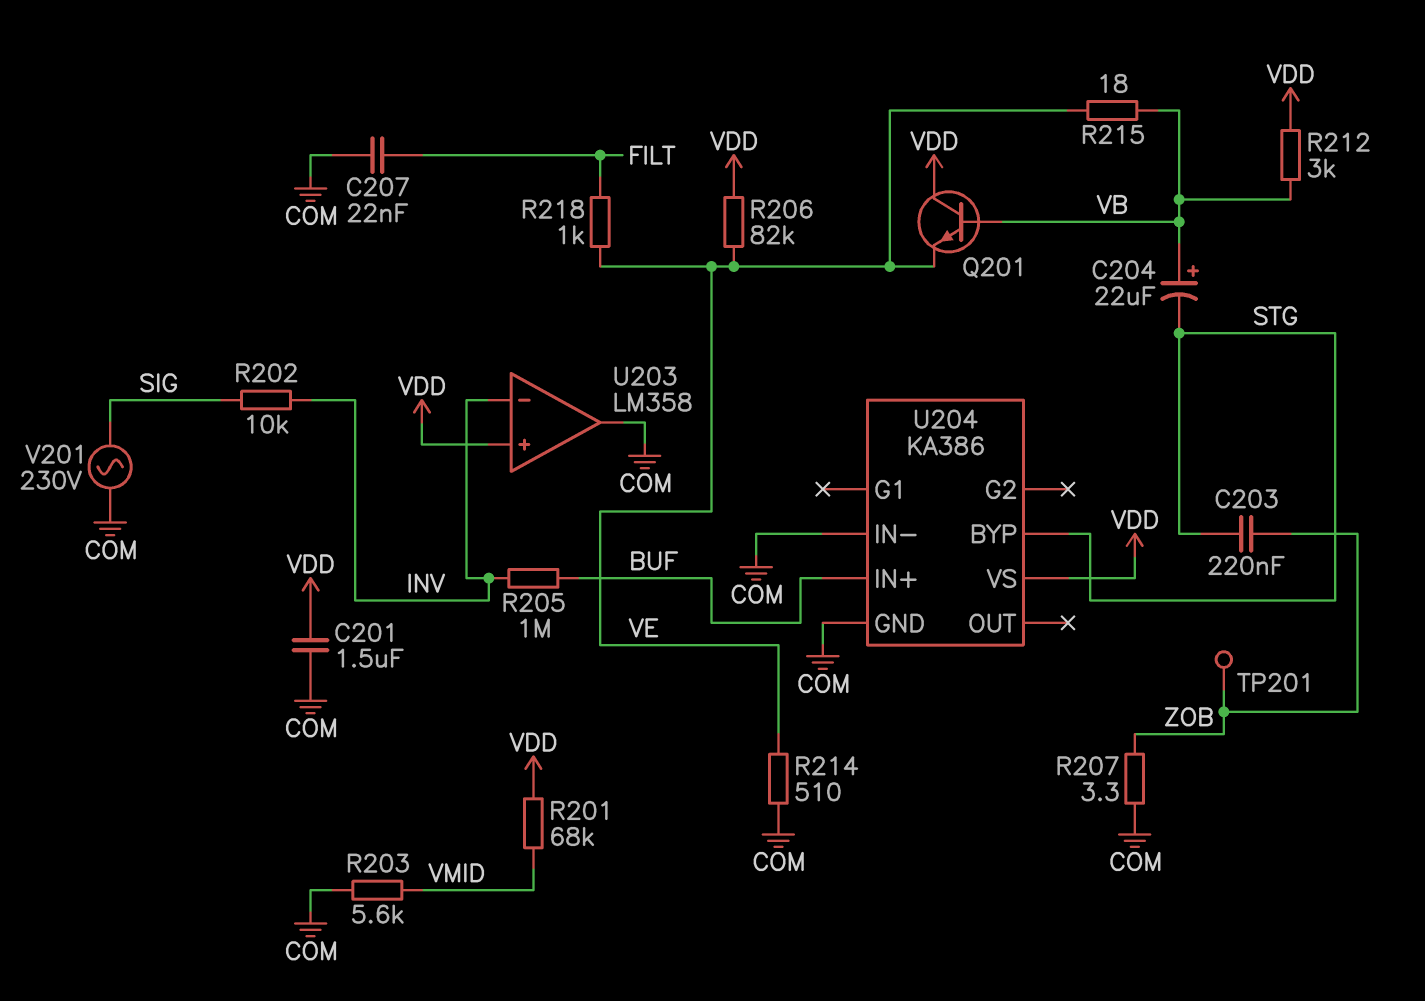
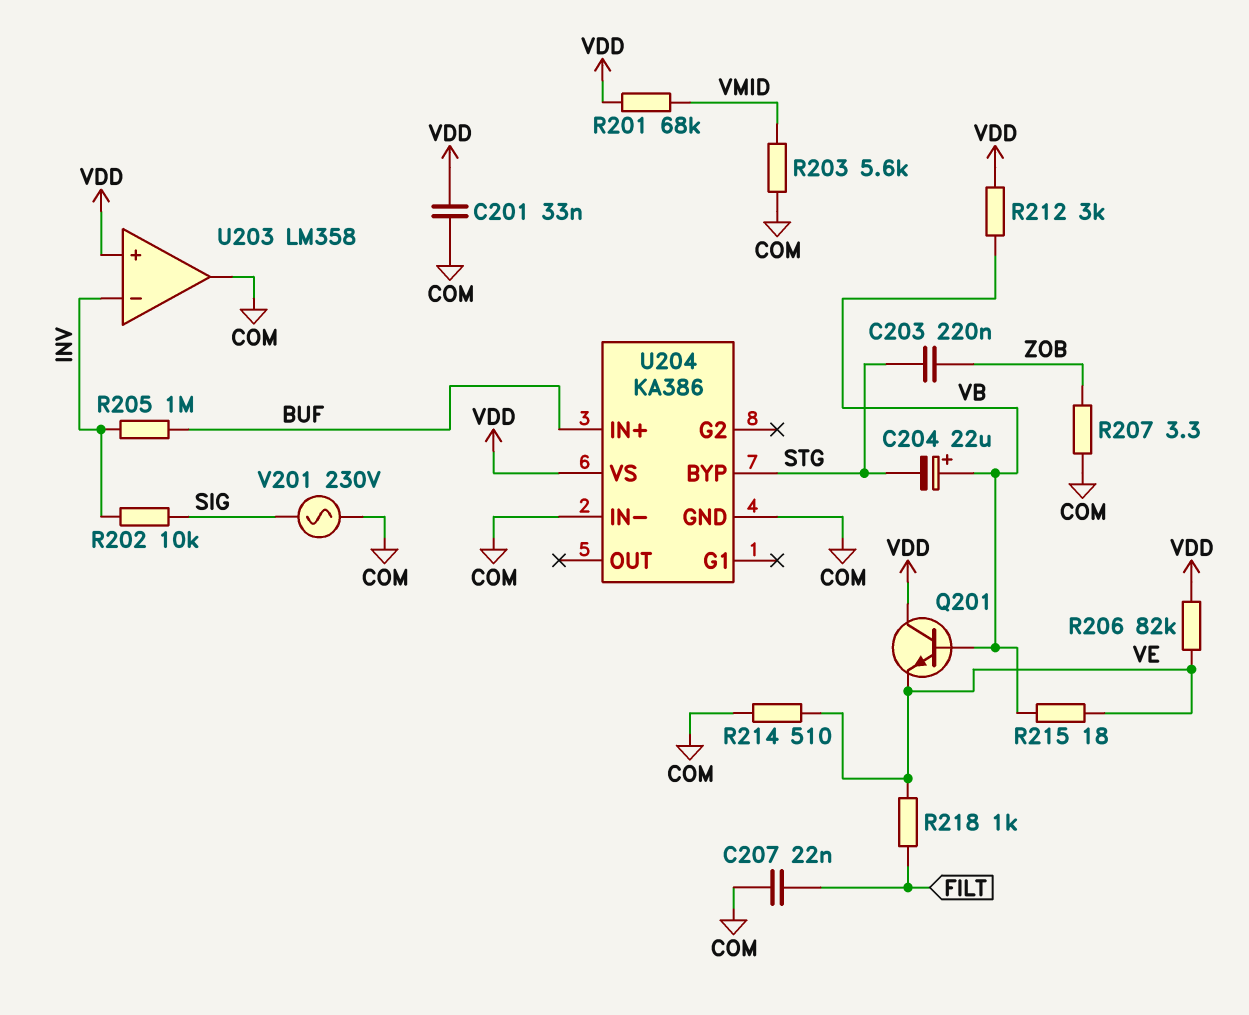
C201: 1.5uF (COM, VDD) -> 33nF (COM, VDD)
TP201: test point (ZOB) -> none

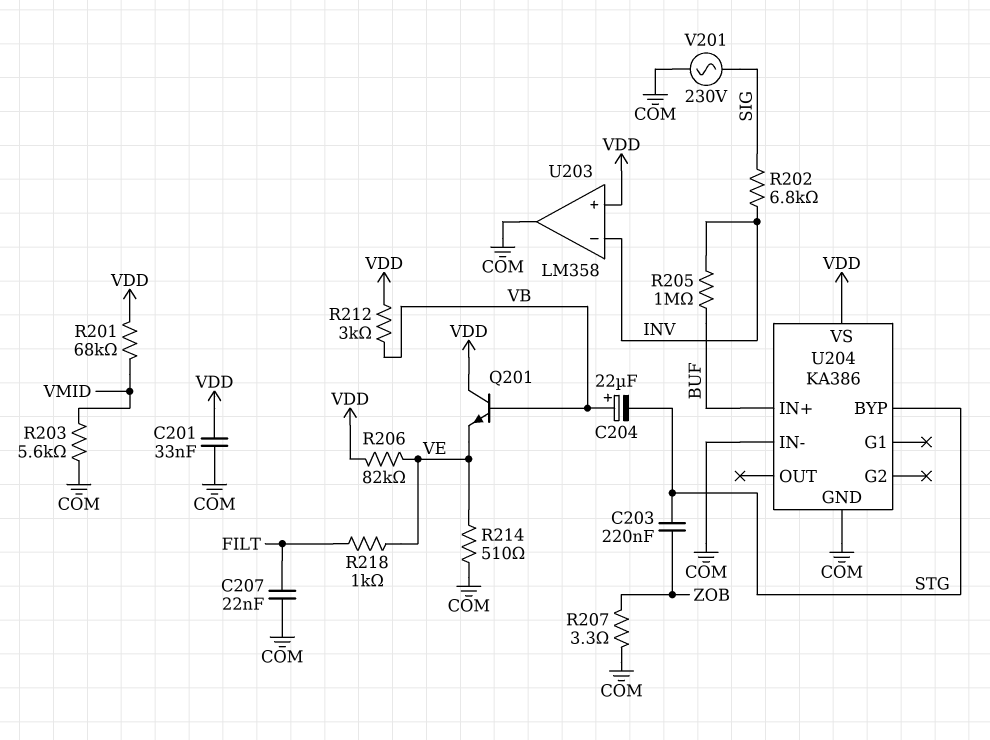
R202: 10k (INV, SIG) -> 6.8k (INV, SIG)
R215: 18 (VB, VE) -> none

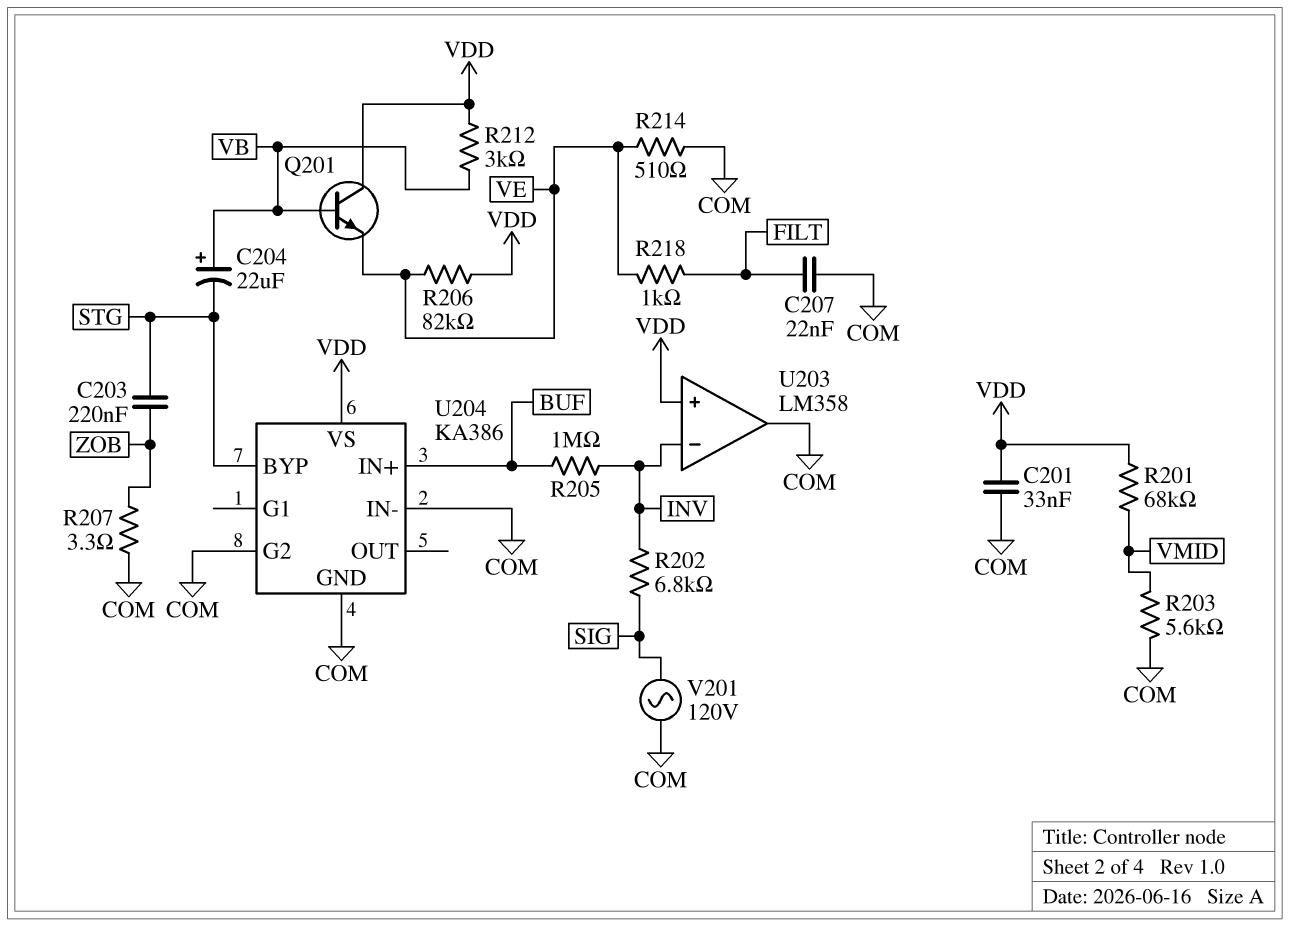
U204 pin G2: none -> COM
V201: AC 230V (COM, SIG) -> AC 120V (COM, SIG)

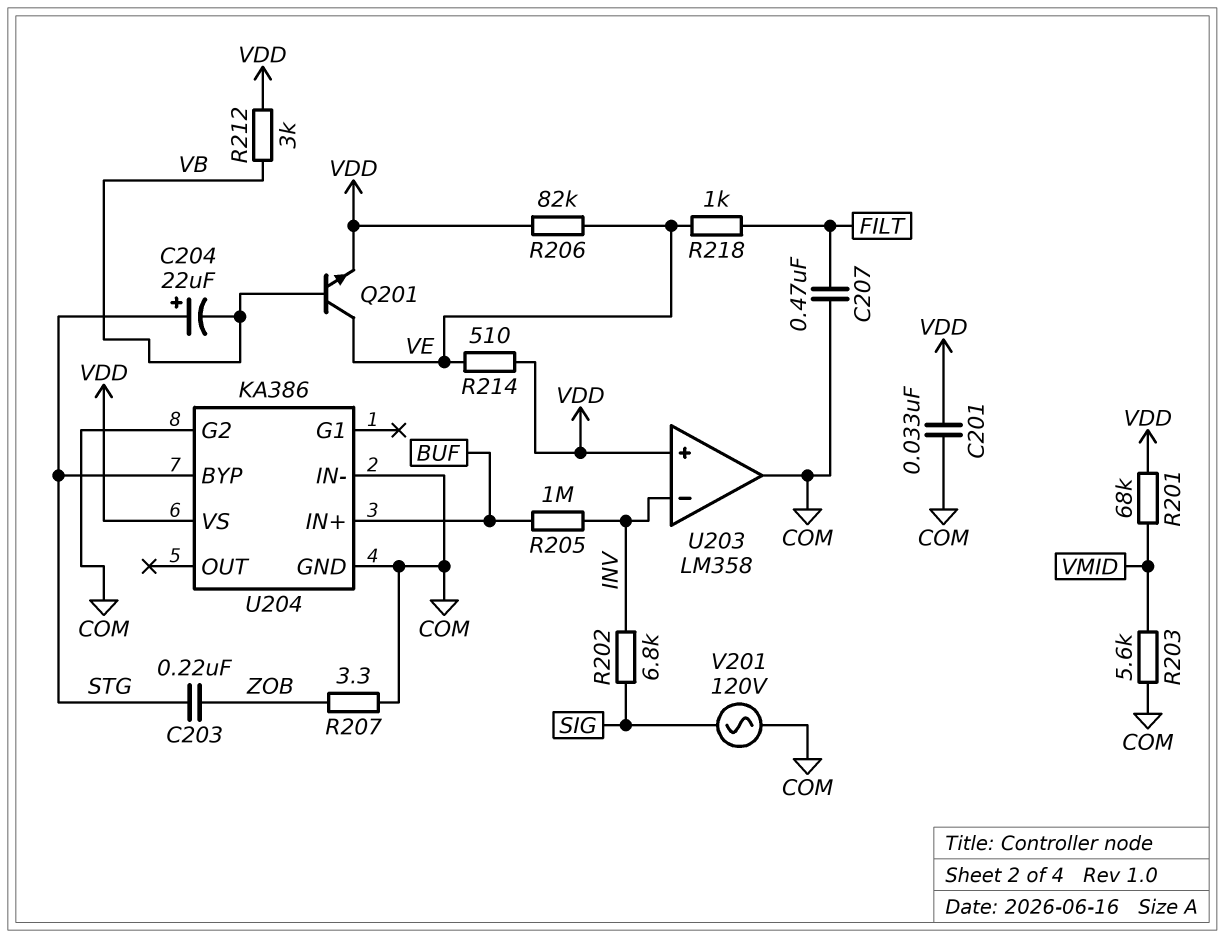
C204: 22uF (plus VB, minus STG) -> 22uF (plus STG, minus VB)
C207: 22nF (COM, FILT) -> 470nF (COM, FILT)
Q201: NPN (B VB, C VDD, E VE) -> NPN (B VB, C VE, E VDD)
R214: 510 (COM, VE) -> 510 (VDD, VE)

